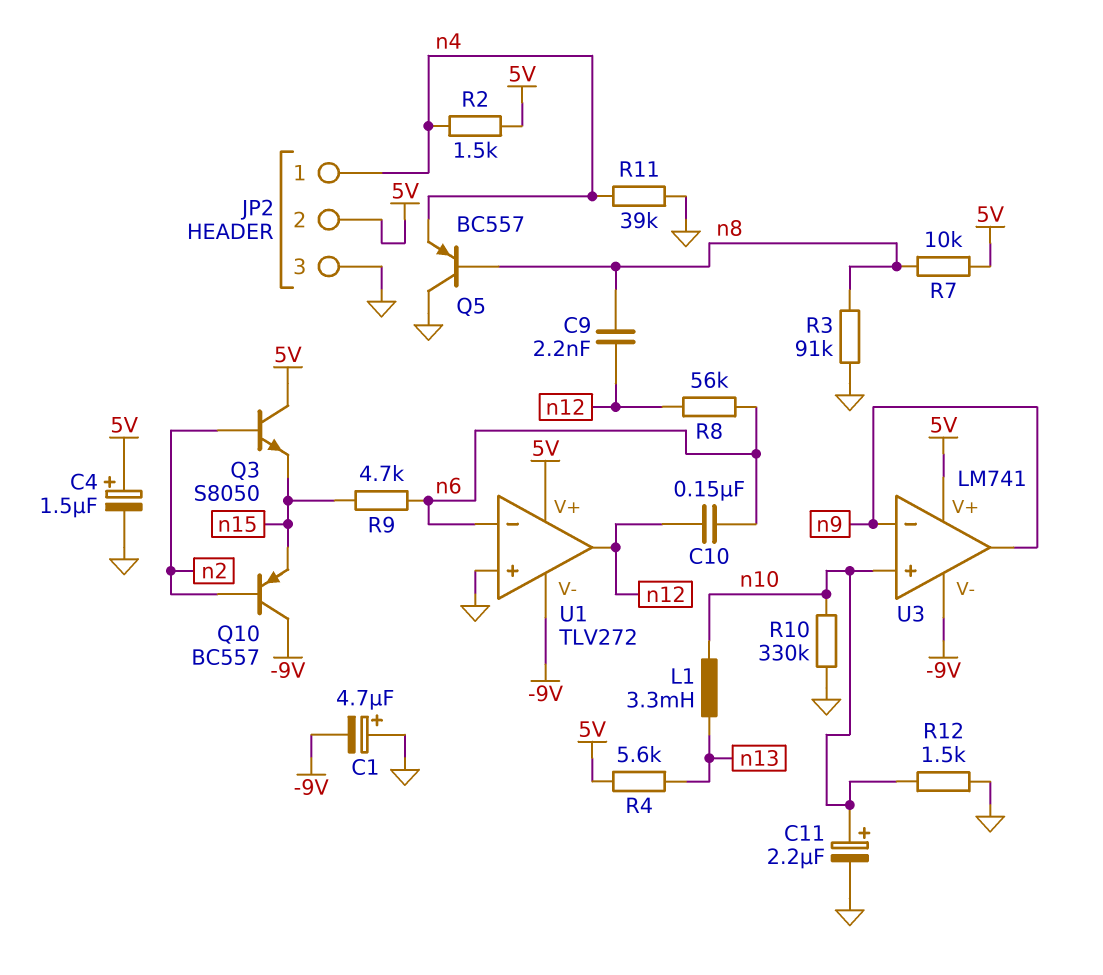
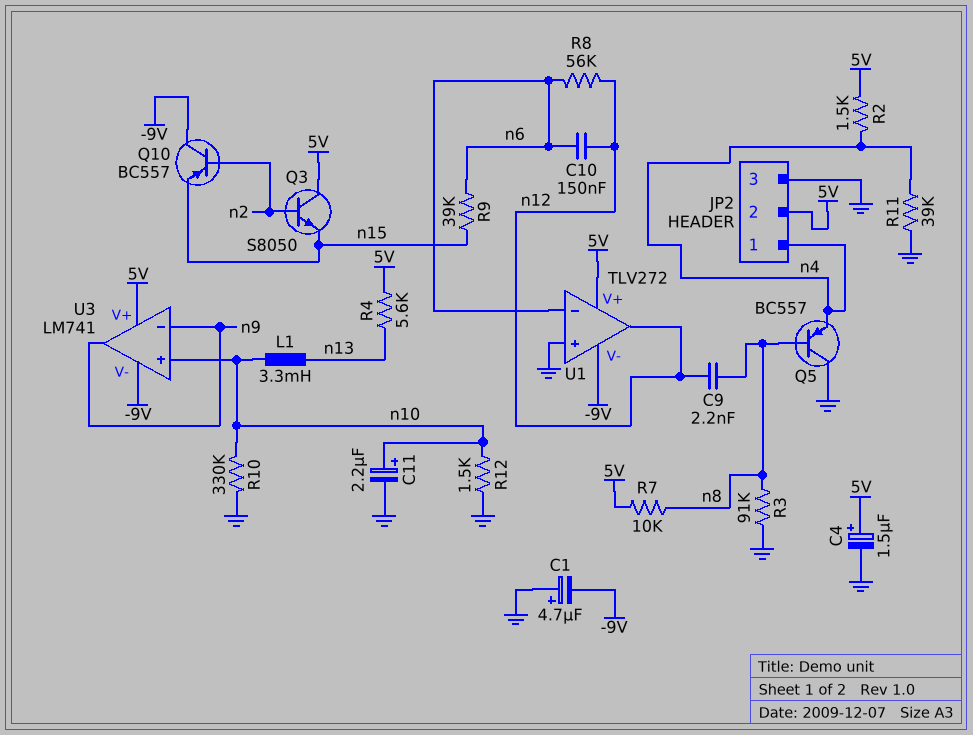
R9: 4.7k (n6, n15) -> 39k (n6, n15)

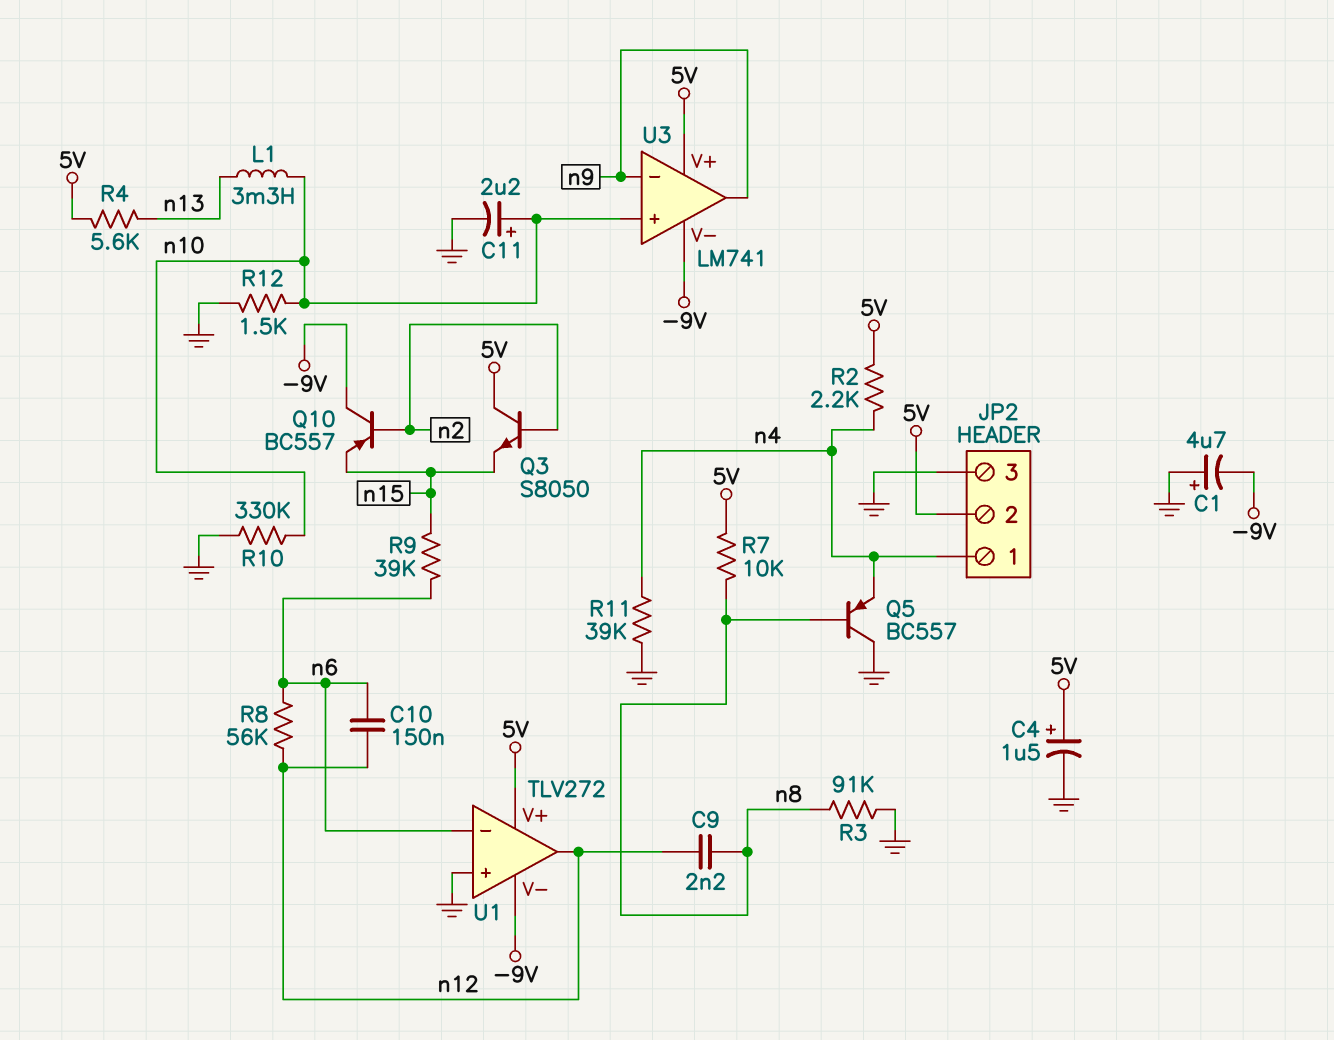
R2: 1.5k (5V, n4) -> 2.2k (5V, n4)

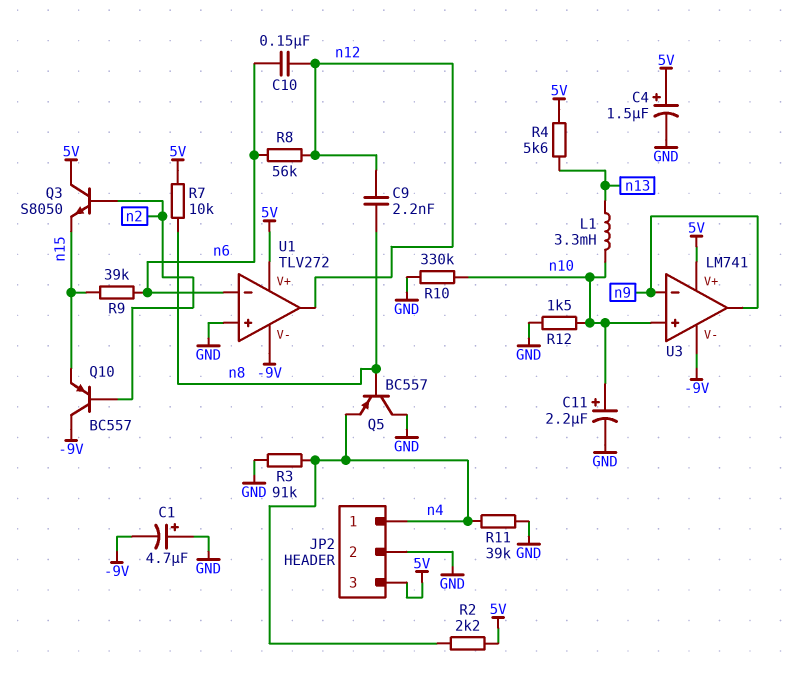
JP2 pin 2: 5V -> GND
JP2 pin 3: GND -> 5V
R3: 91k (GND, n8) -> 91k (GND, n4)

